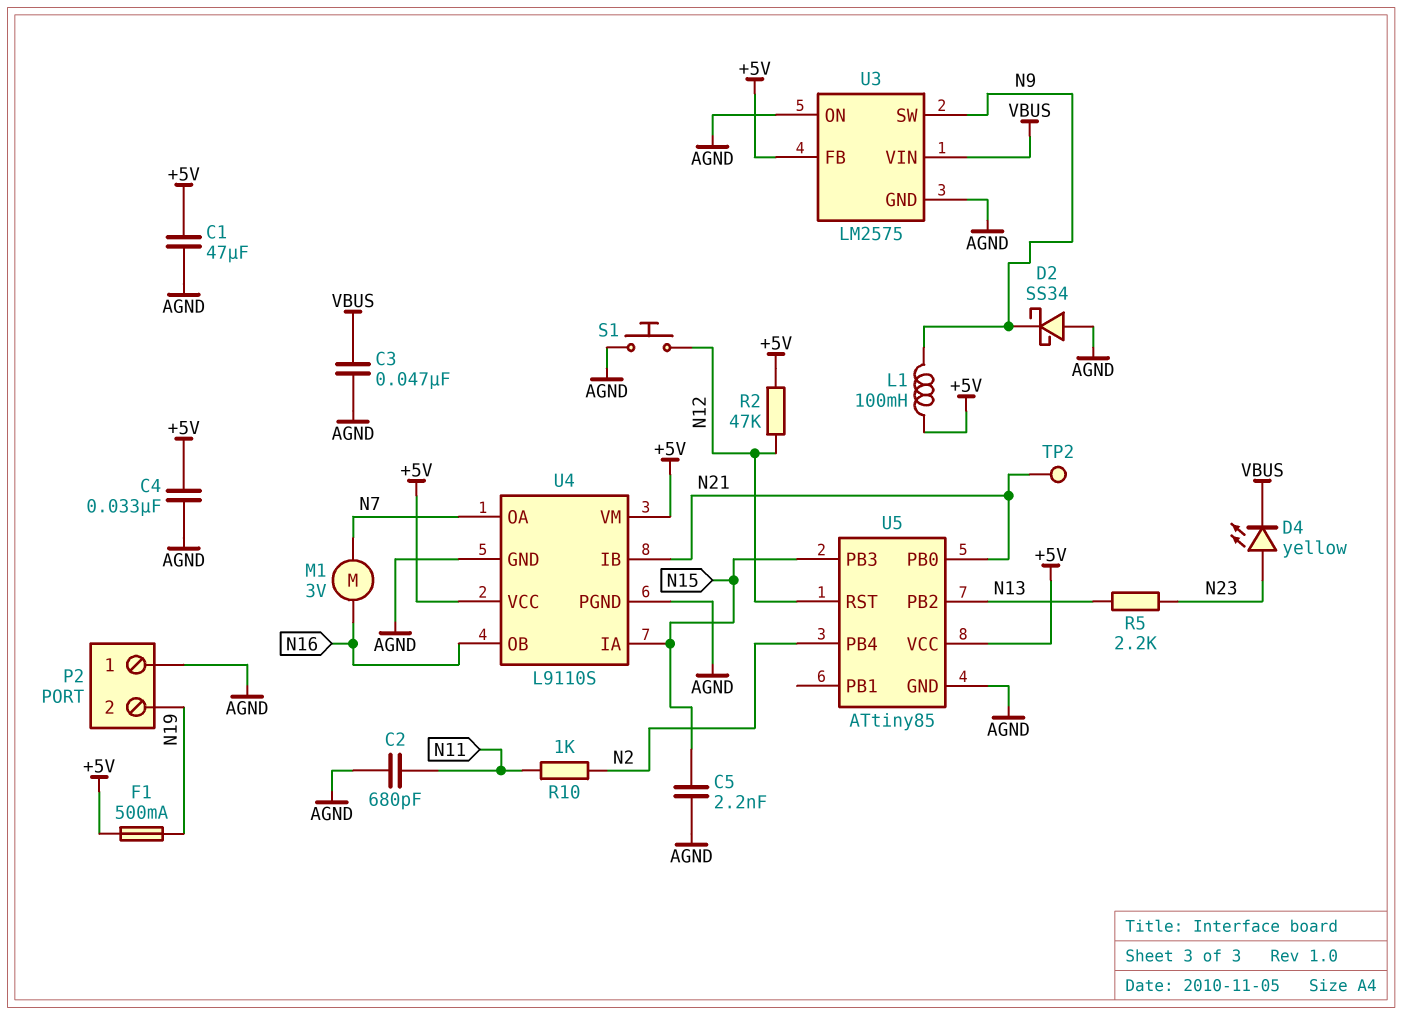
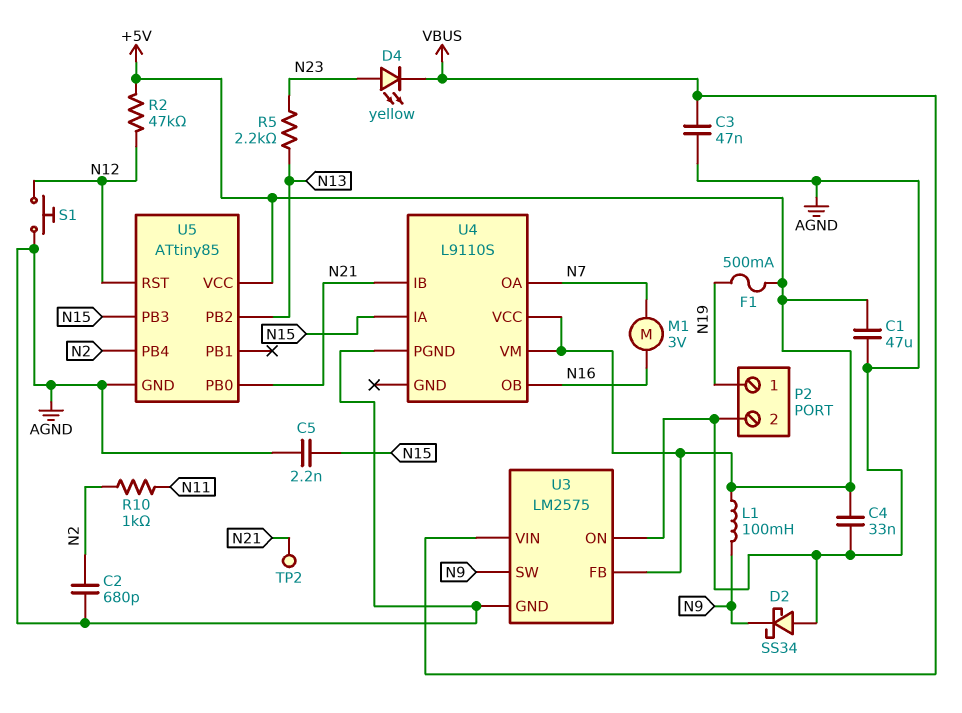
C2: 680pF (AGND, N11) -> 680pF (AGND, N2)
P2 pin 1: AGND -> N19
P2 pin 2: N19 -> AGND
U4 pin GND: AGND -> none

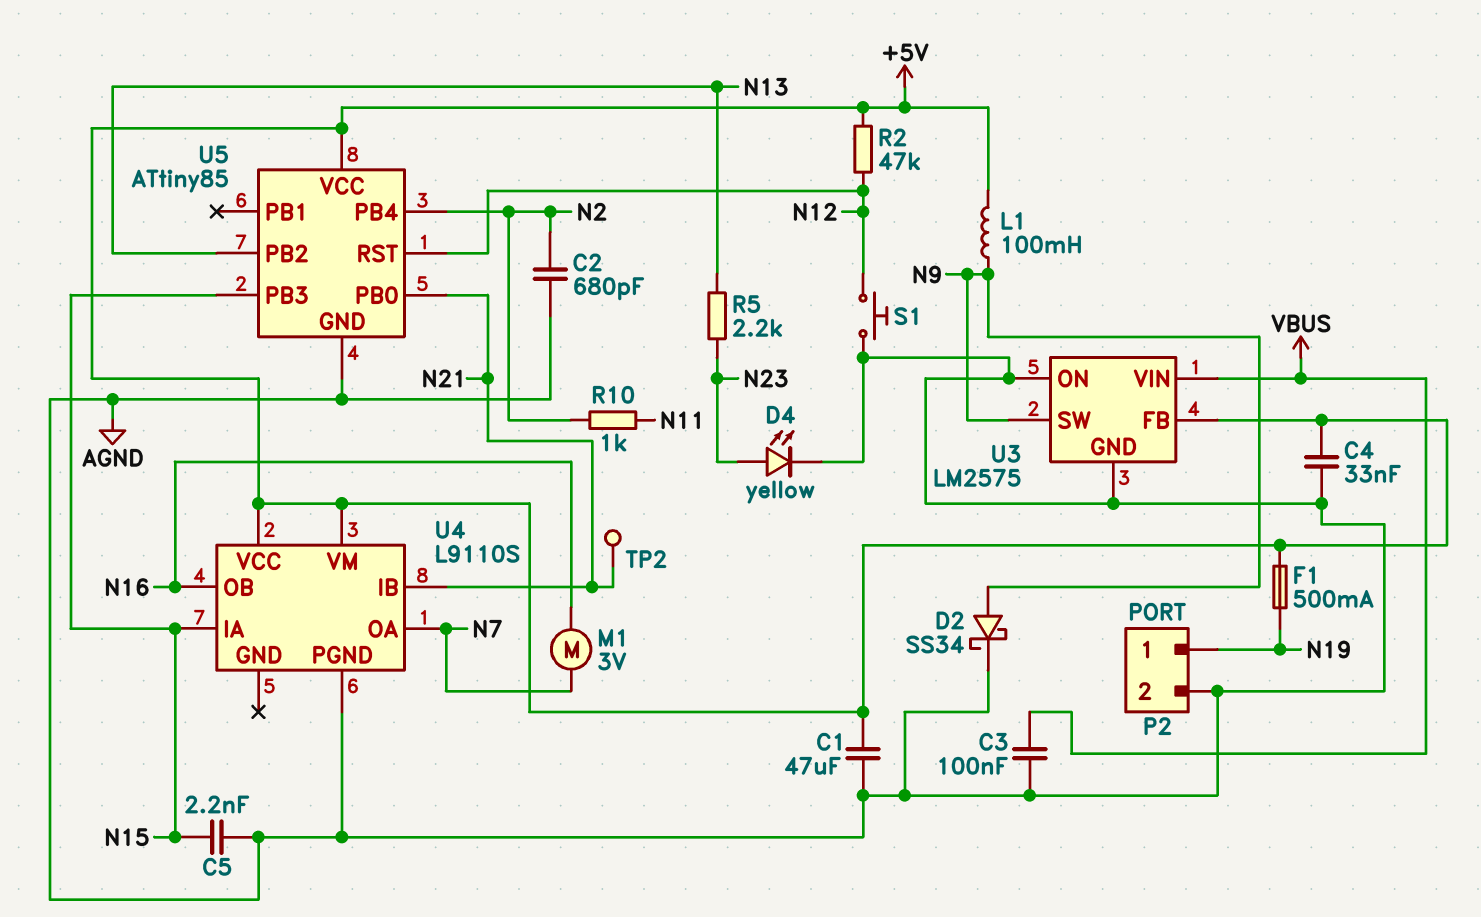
C3: 47nF (AGND, VBUS) -> 100nF (AGND, VBUS)
D2: schottky SS34 (A AGND, K N9) -> schottky SS34 (A N9, K AGND)
D4: LED yellow (A N23, K VBUS) -> LED yellow (A N23, K AGND)

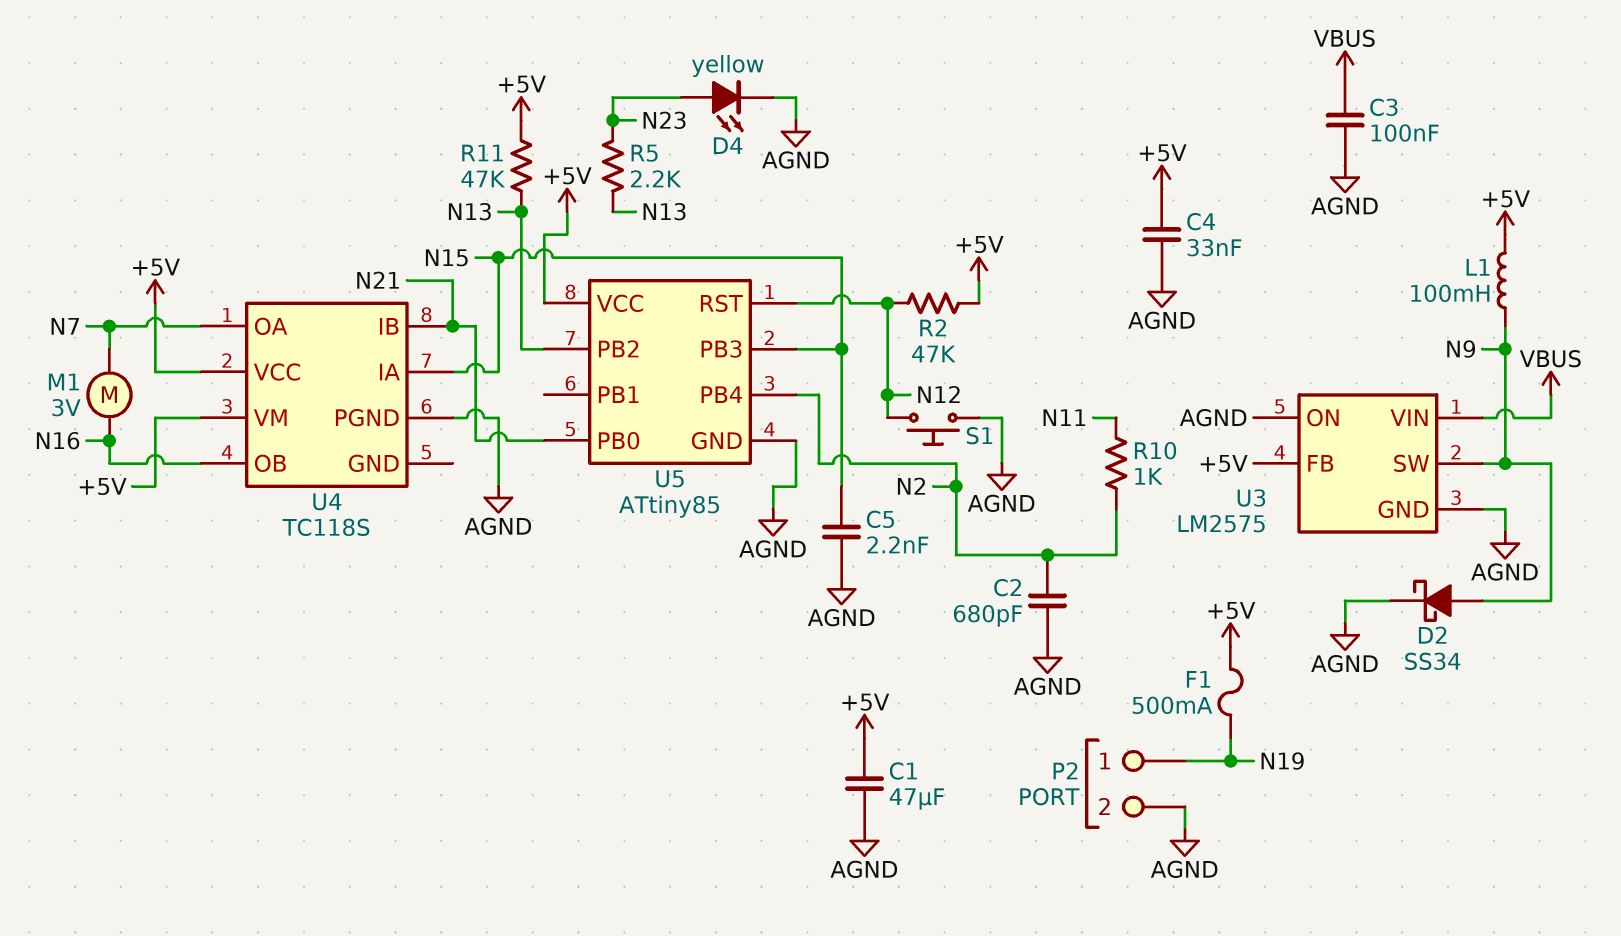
R11: none -> 47k (+5V, N13)
TP2: test point (N21) -> none
U4: L9110S -> TC118S

